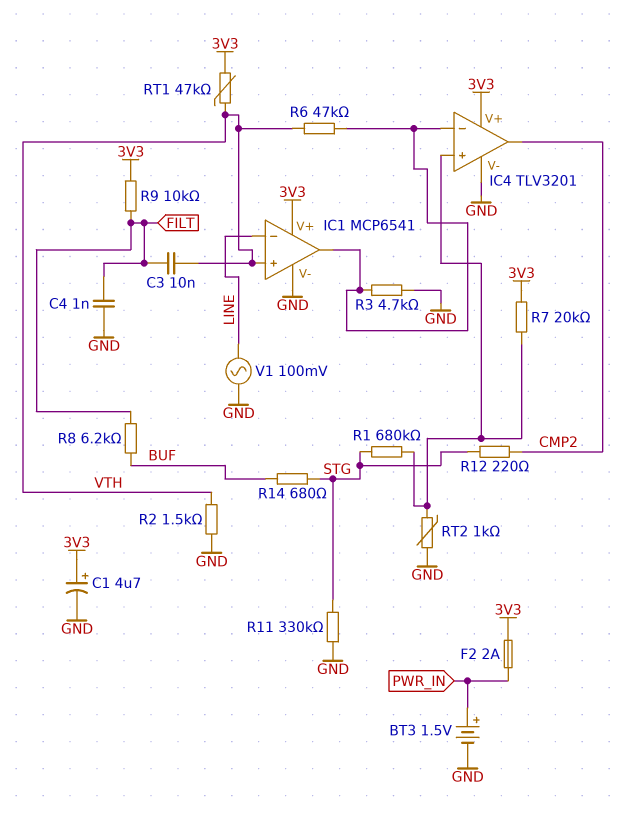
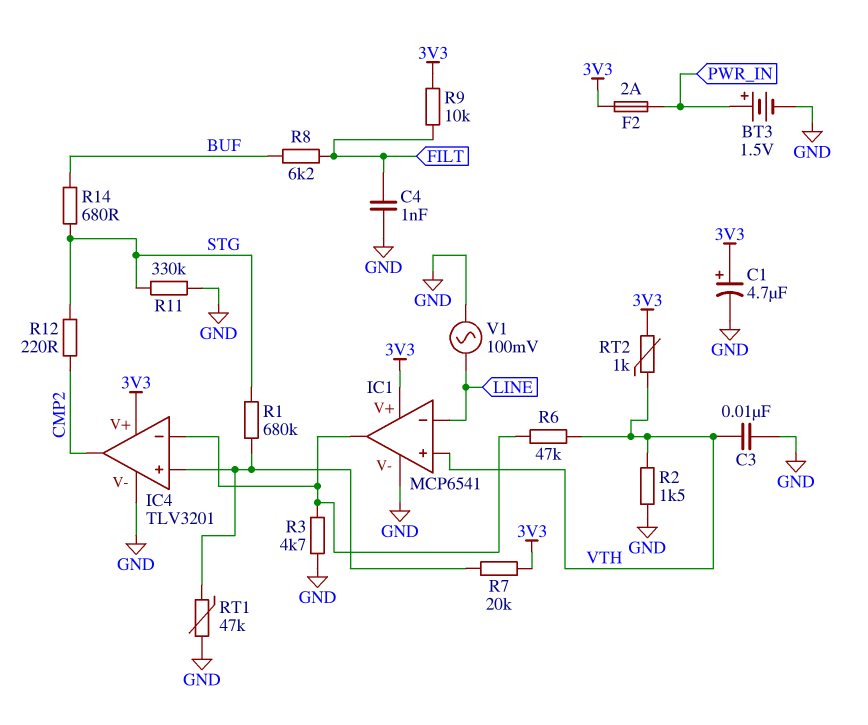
C3: 10nF (FILT, VTH) -> 10nF (GND, VTH)
RT1: 47k (3V3, VTH) -> 47k (GND, IC4/in+)
RT2: 1k (GND, IC4/in+) -> 1k (3V3, VTH)

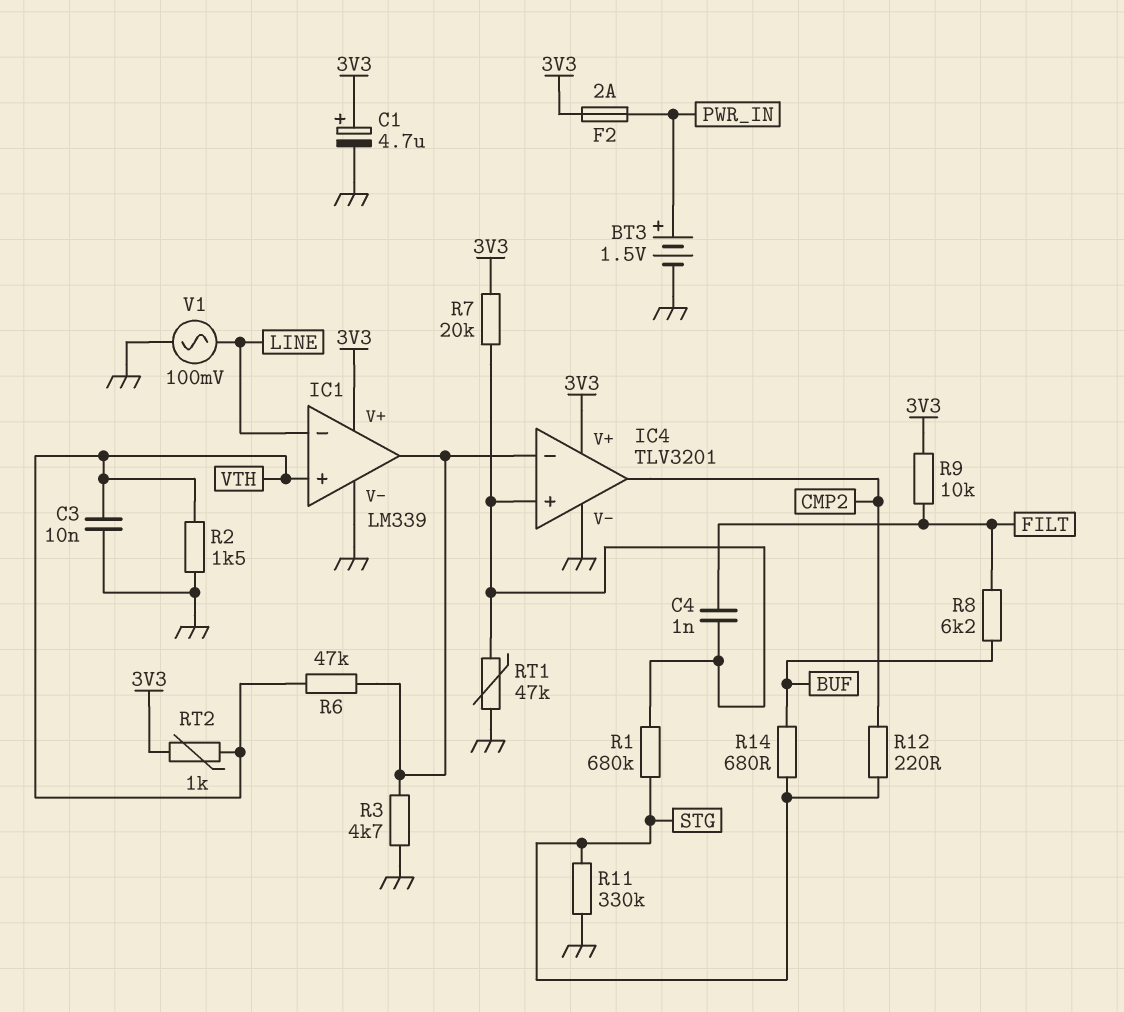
C4: 1nF (FILT, GND) -> 1nF (FILT, IC4/in+)
IC1: MCP6541 -> LM339

